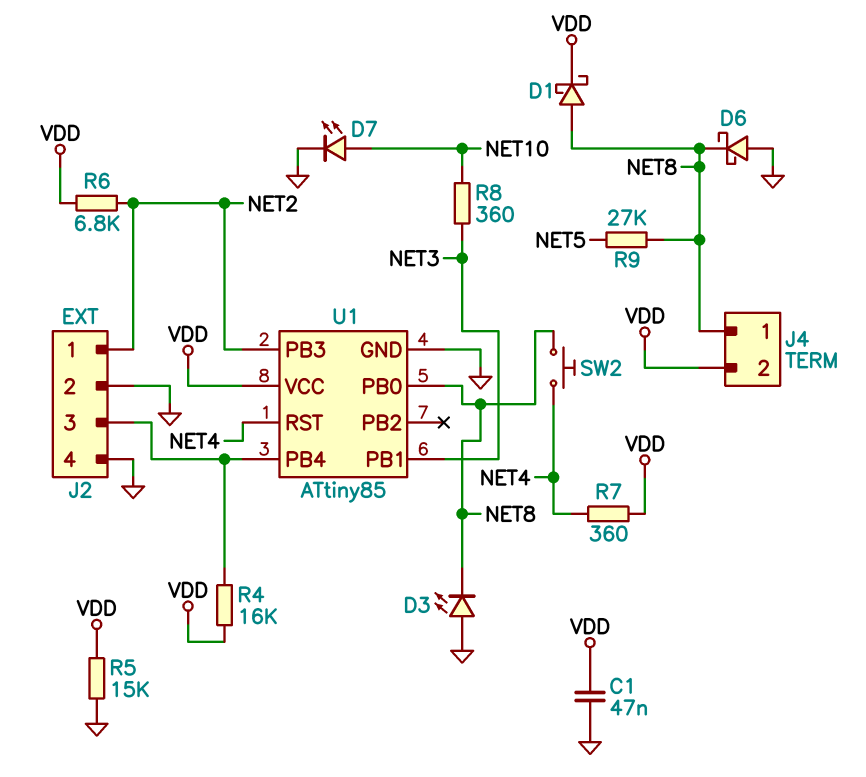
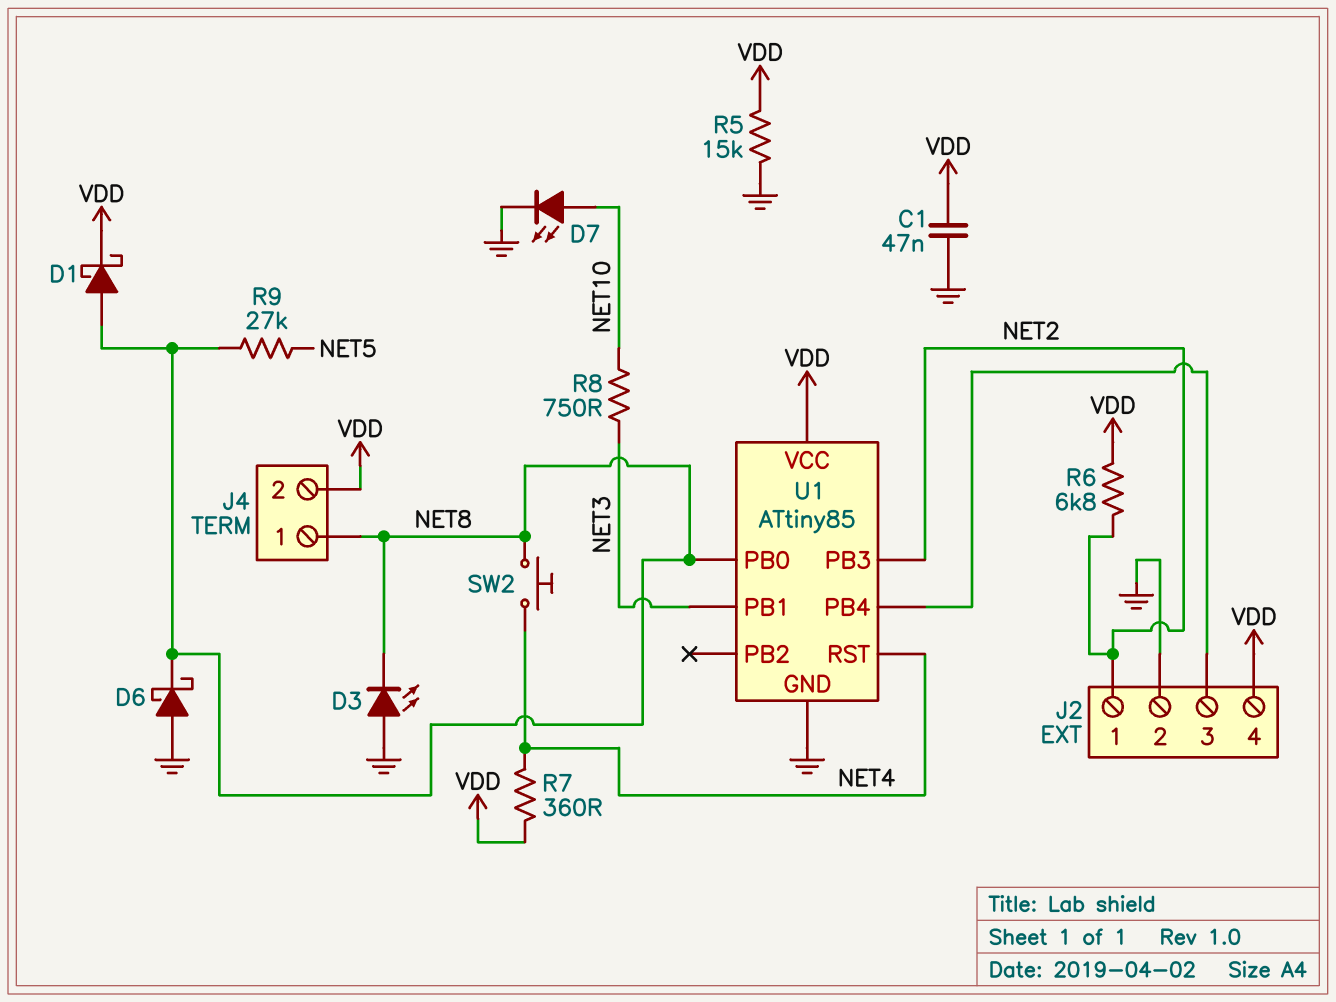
J2 pin 4: GND -> VDD
R4: 16k (J2/3, VDD) -> none
R8: 360 (NET3, NET10) -> 750 (NET3, NET10)

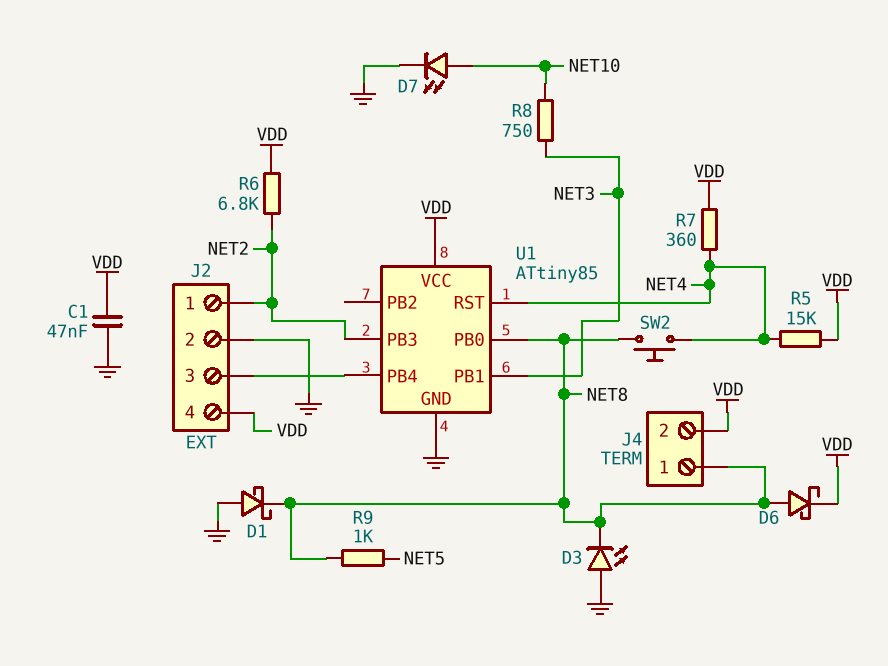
D1: schottky (A NET8, K VDD) -> schottky (A GND, K NET8)
D6: schottky (A GND, K NET8) -> schottky (A NET8, K VDD)
R5: 15k (GND, VDD) -> 15k (NET4, VDD)
R9: 27k (NET5, NET8) -> 1k (NET5, NET8)

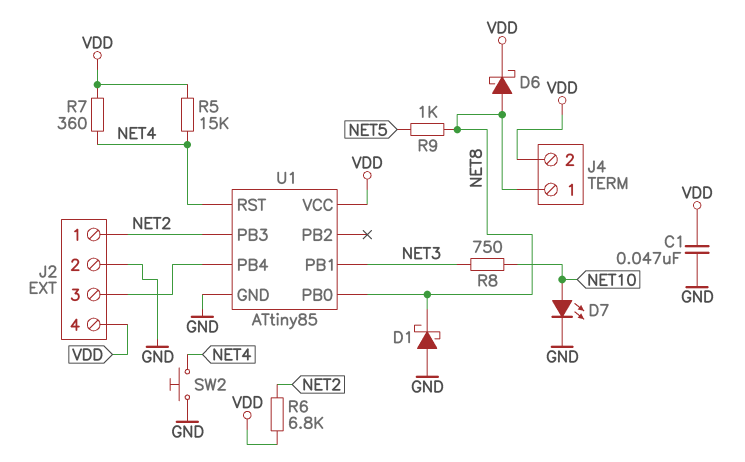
D3: LED (A GND, K NET8) -> none
SW2: button (NET4, NET8) -> button (GND, NET4)

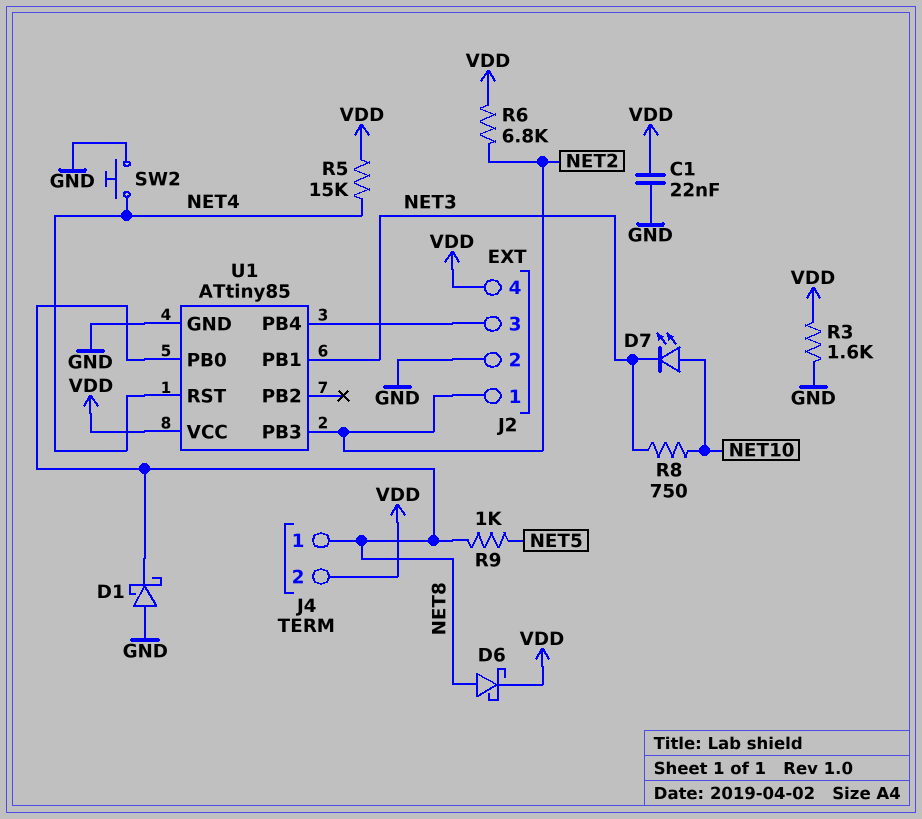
C1: 47nF (GND, VDD) -> 22nF (GND, VDD)
D7: LED (A NET10, K GND) -> LED (A NET10, K NET3)
R3: none -> 1.6k (GND, VDD)
R7: 360 (NET4, VDD) -> none

